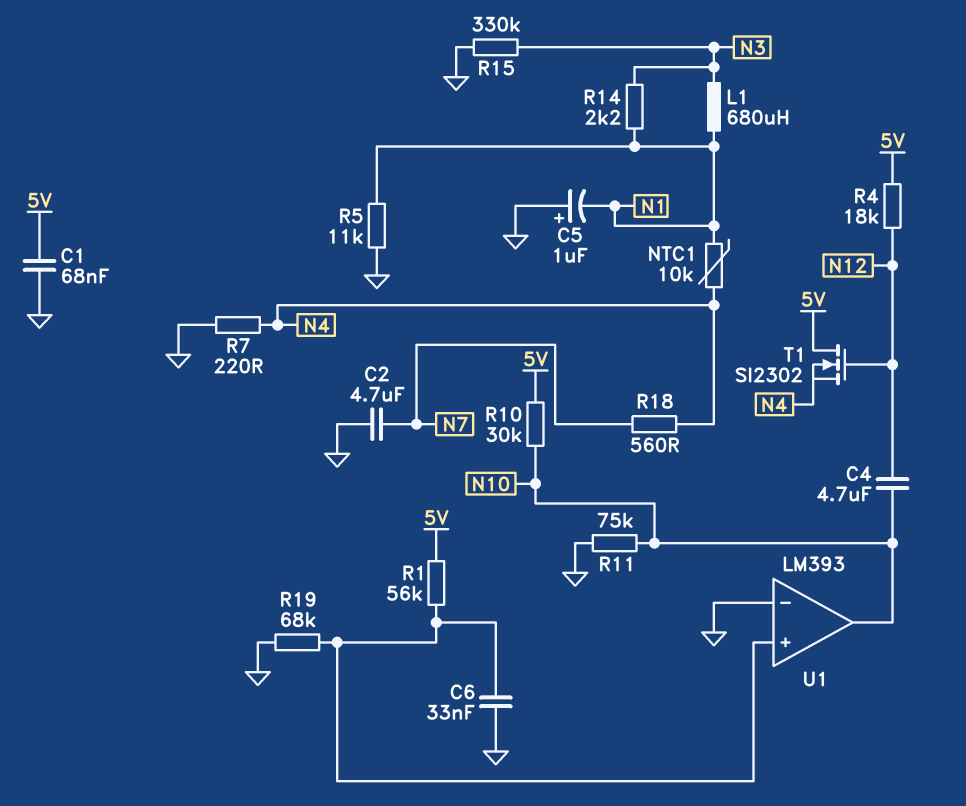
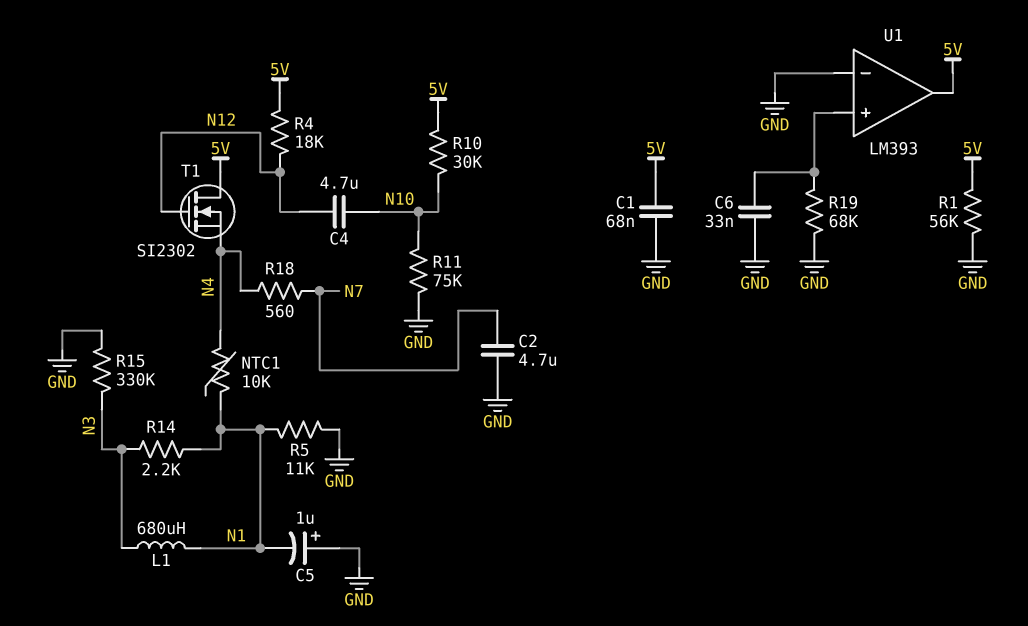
R1: 56k (5V, U1/in+) -> 56k (5V, GND)
R7: 220 (GND, N4) -> none
U1 pin out: N10 -> 5V

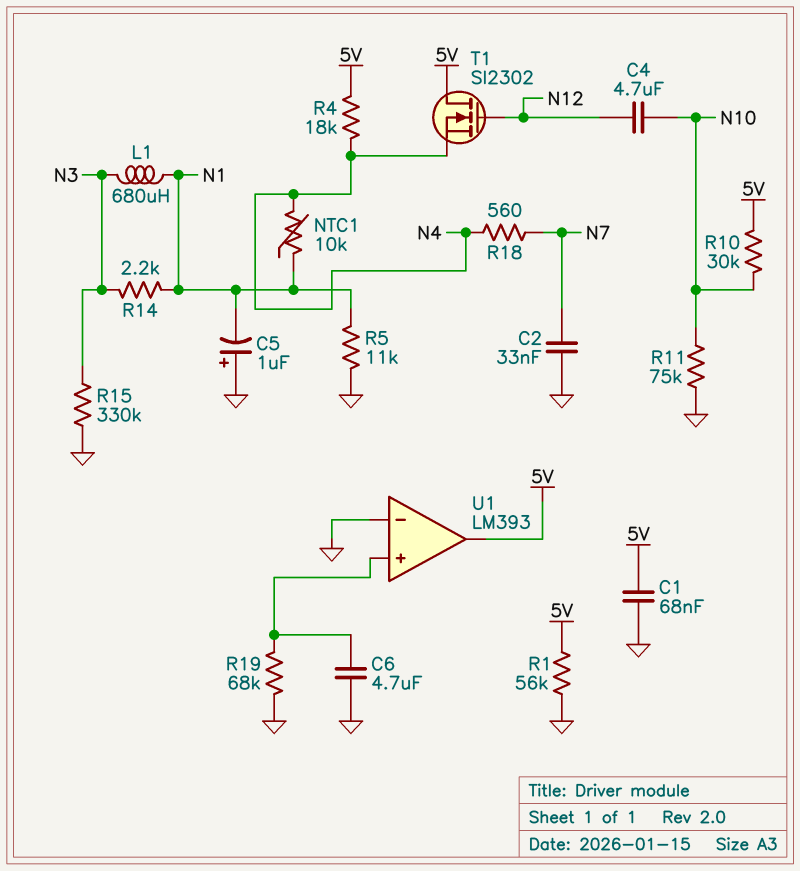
C2: 4.7uF (GND, N7) -> 33nF (GND, N7)
C6: 33nF (GND, U1/in+) -> 4.7uF (GND, U1/in+)
R4: 18k (5V, N12) -> 18k (5V, N4)

